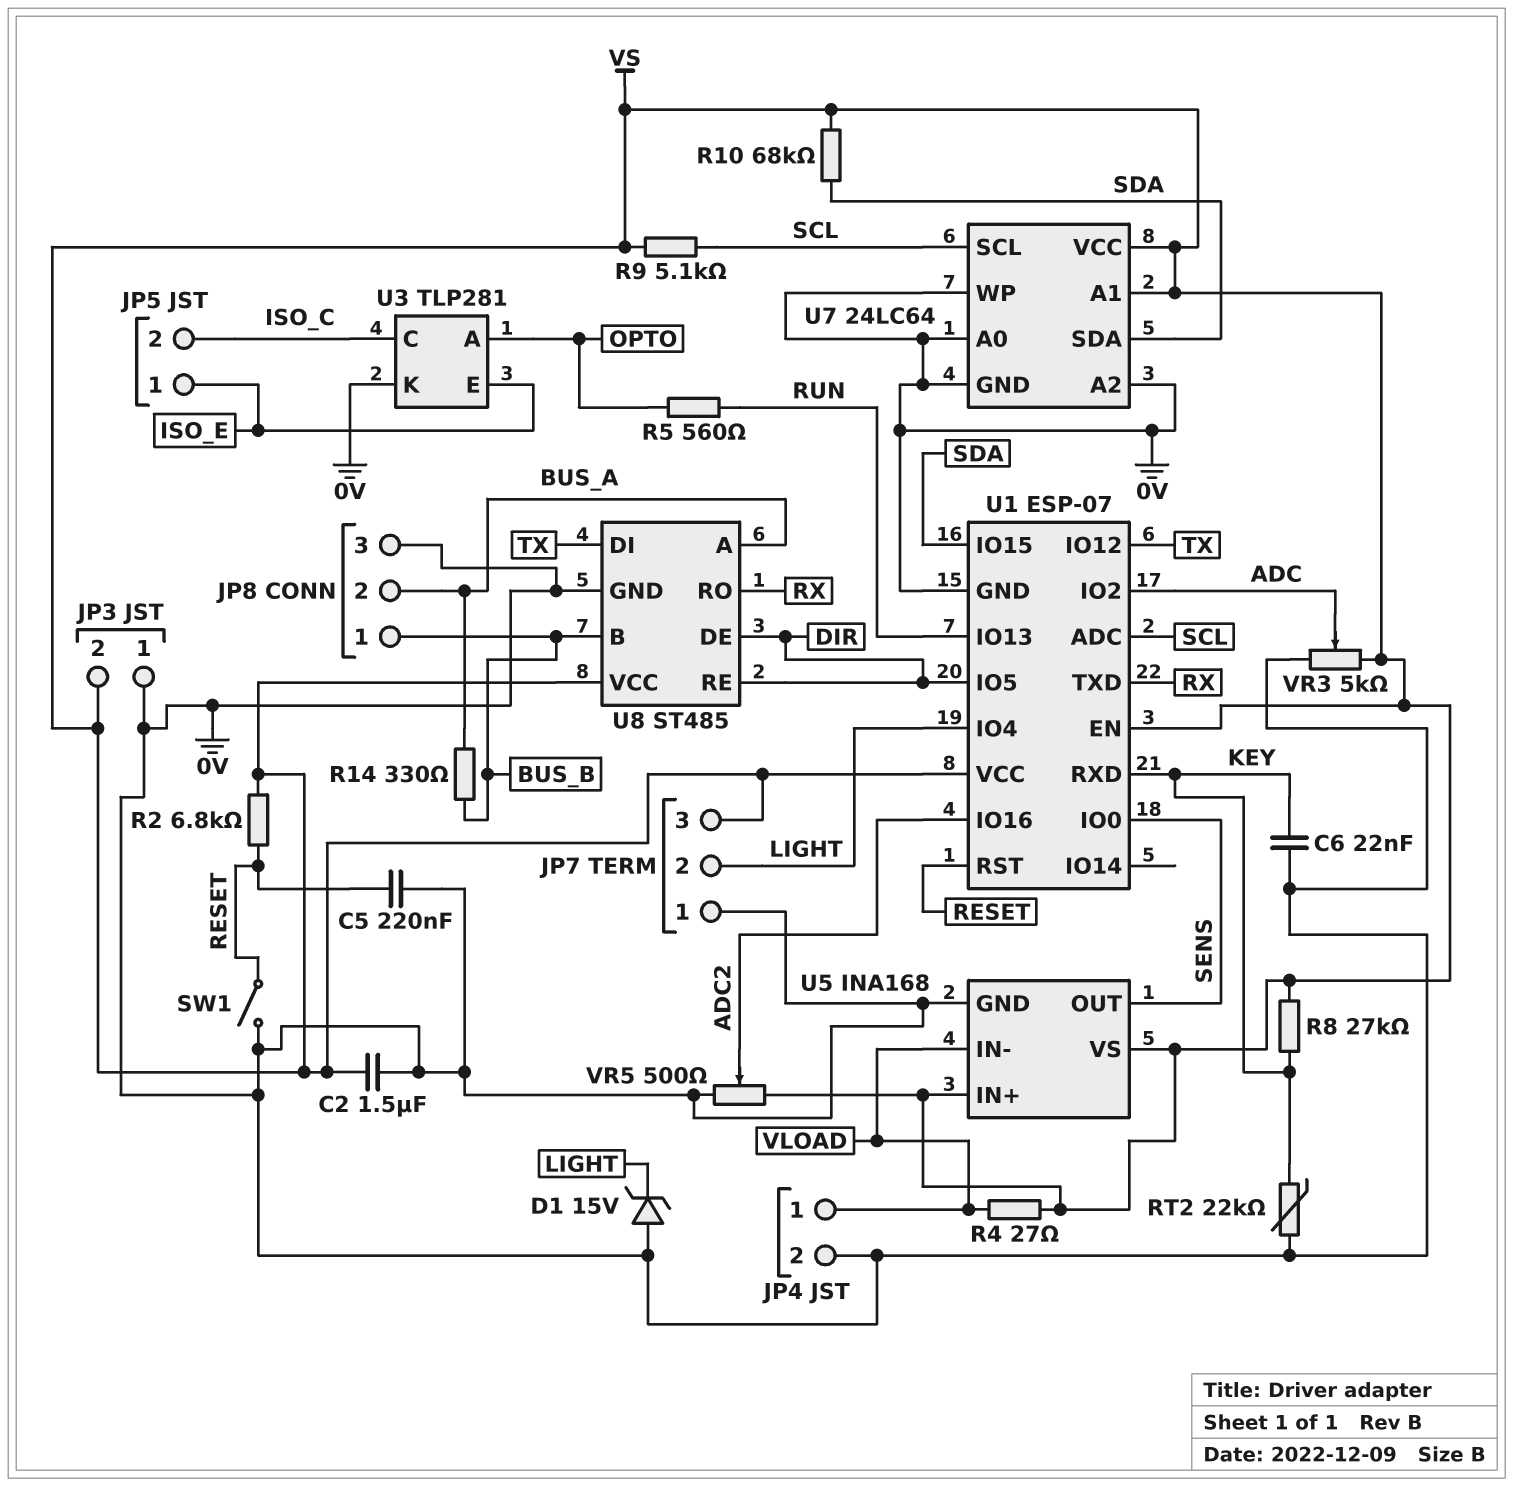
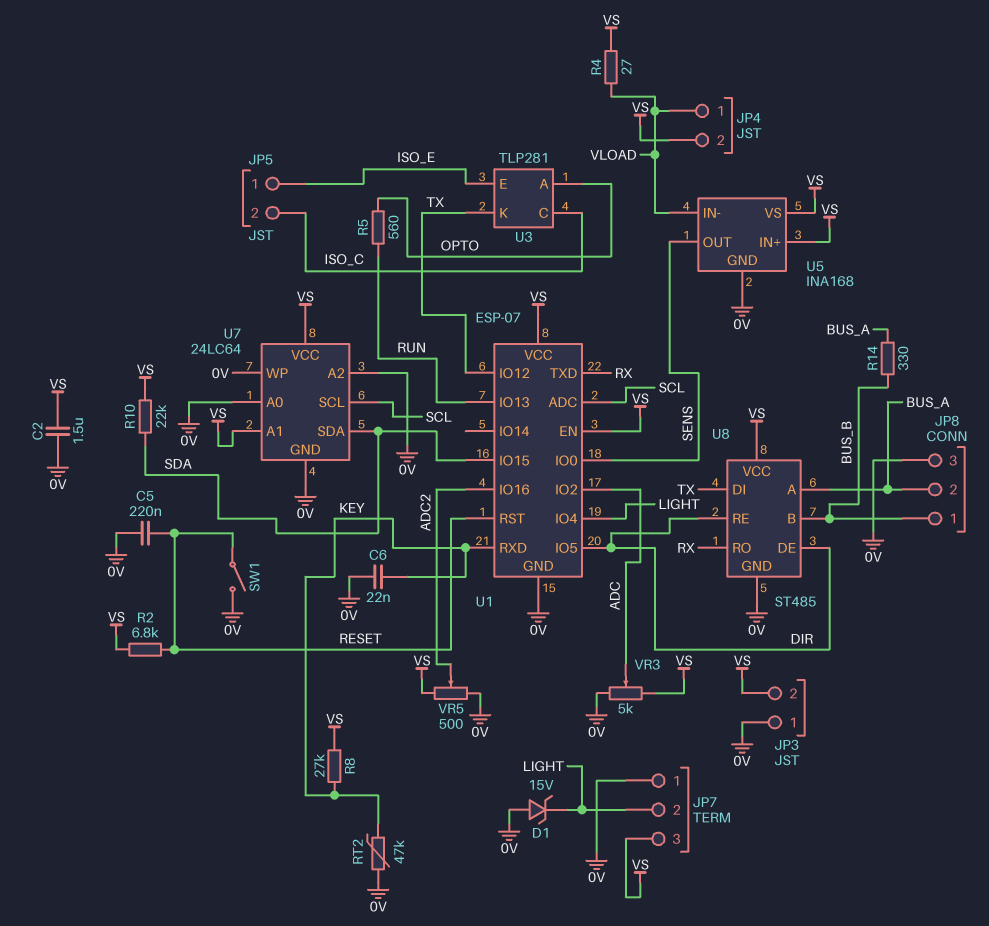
JP4 pin 2: 0V -> VS
R9: 5.1k (SCL, VS) -> none
R10: 68k (SDA, VS) -> 22k (SDA, VS)
RT2: 22k (0V, KEY) -> 47k (0V, KEY)
U3 pin K: 0V -> TX

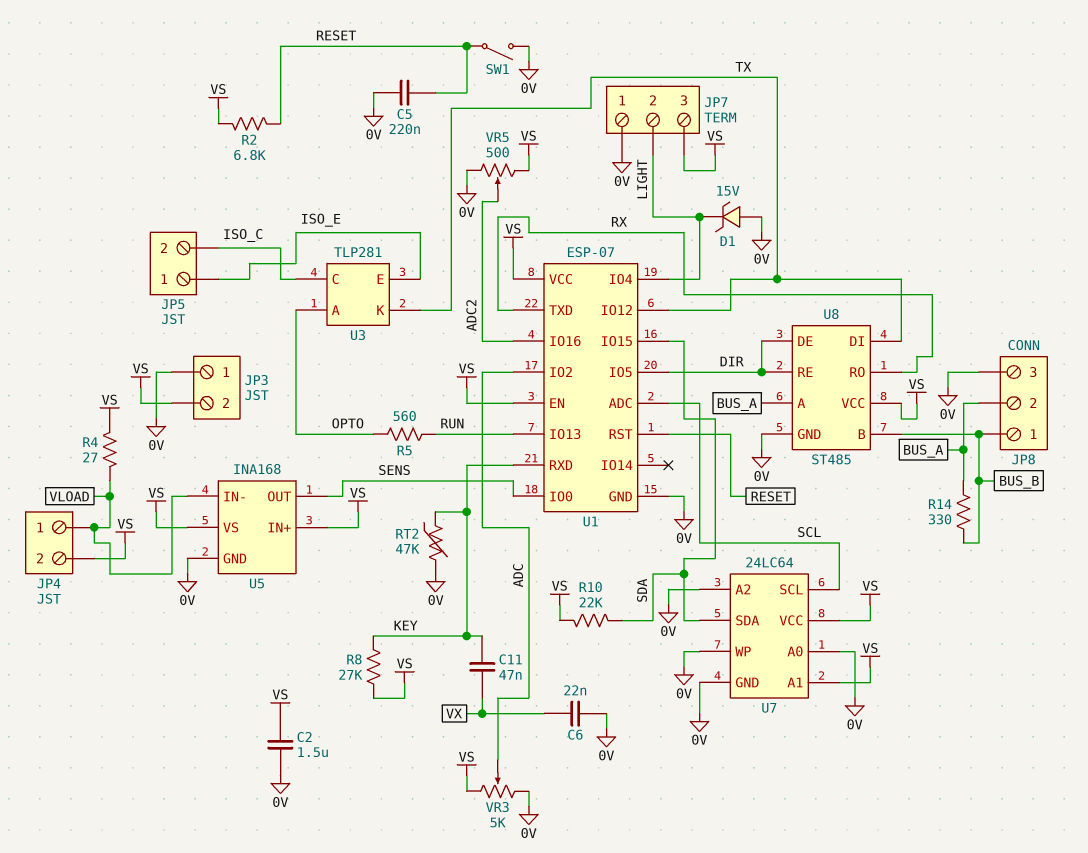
C6: 22nF (0V, KEY) -> 22nF (0V, VX)
C11: none -> 47nF (KEY, VX)

